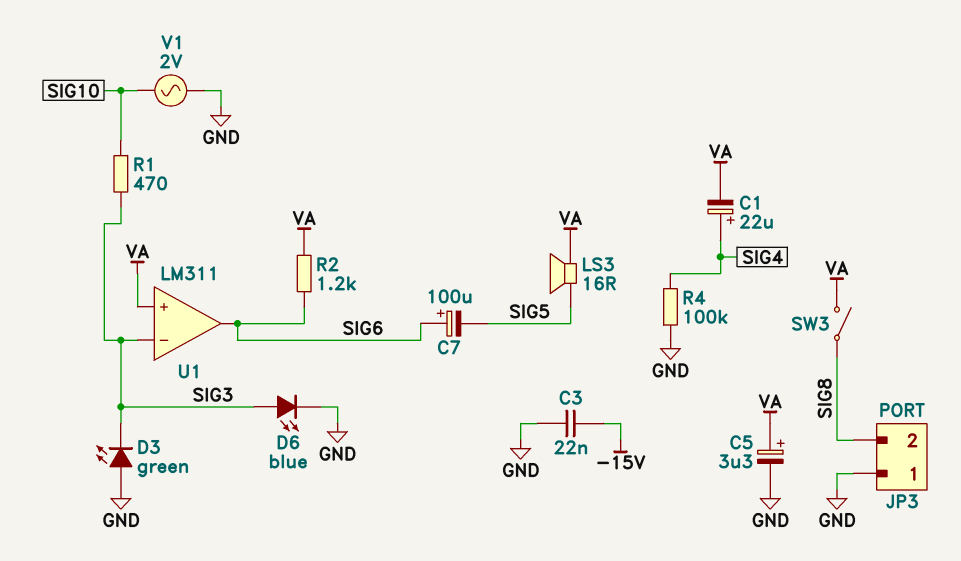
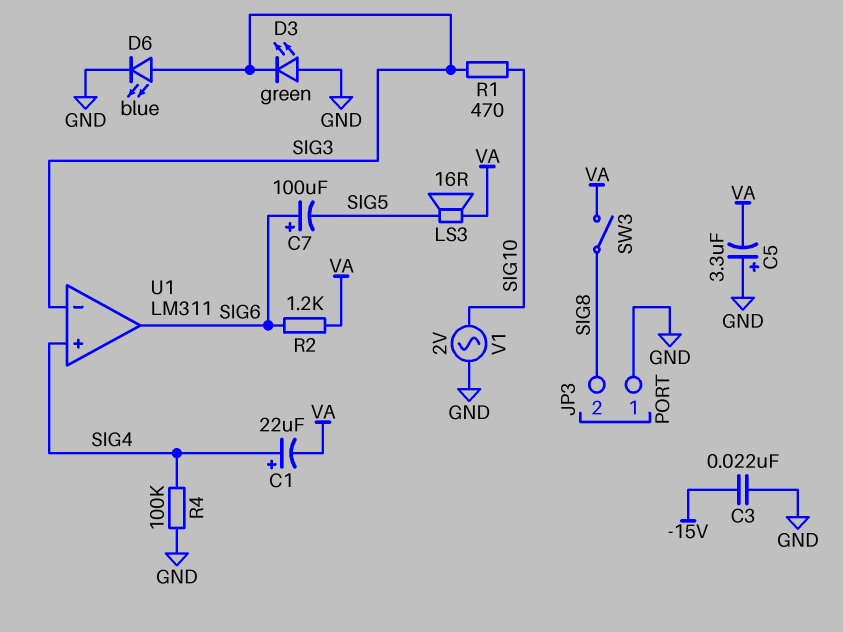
C5: 3.3uF (plus VA, minus GND) -> 3.3uF (plus GND, minus VA)
U1 pin in+: VA -> SIG4

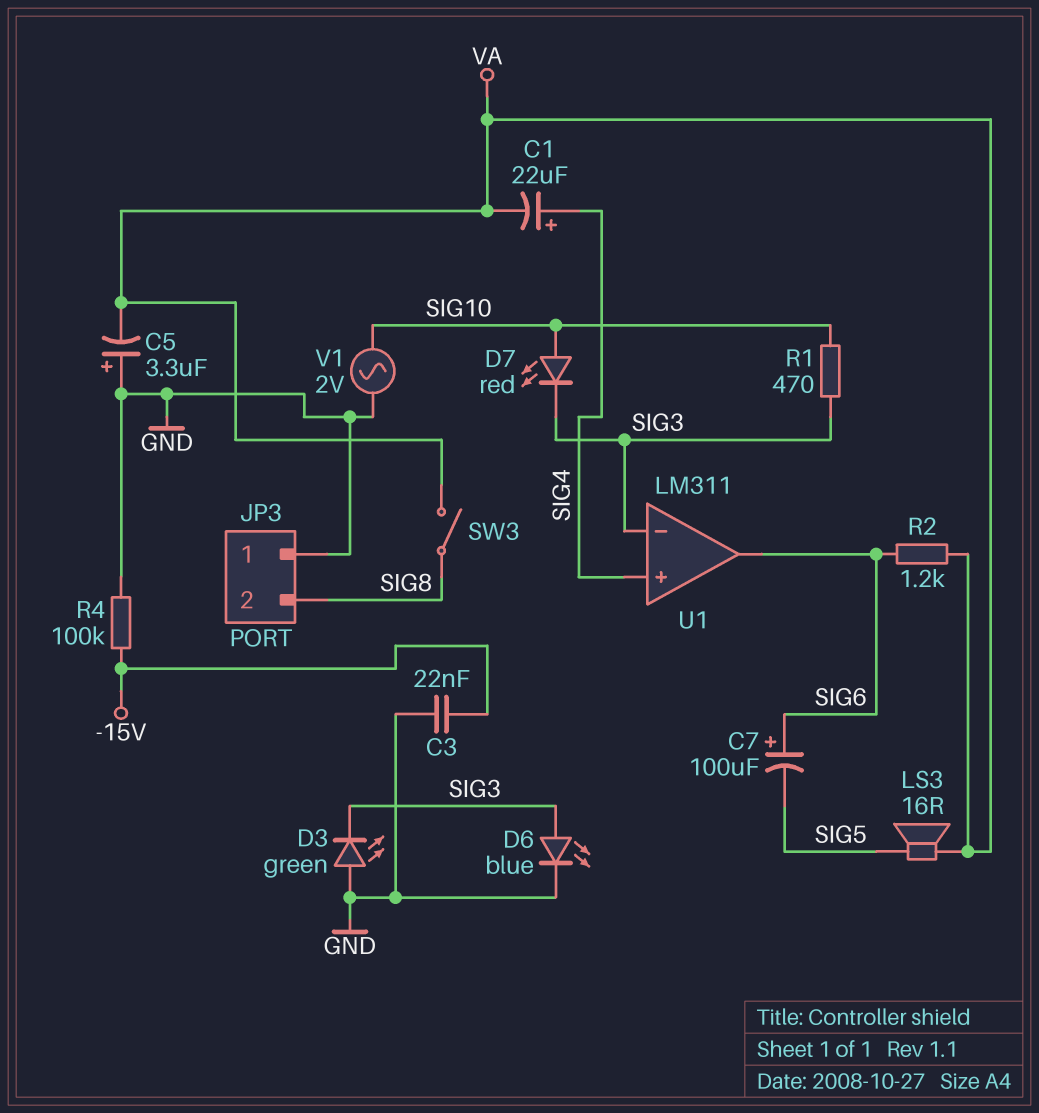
D7: none -> LED red (A SIG10, K SIG3)
R4: 100k (GND, SIG4) -> 100k (-15V, GND)

